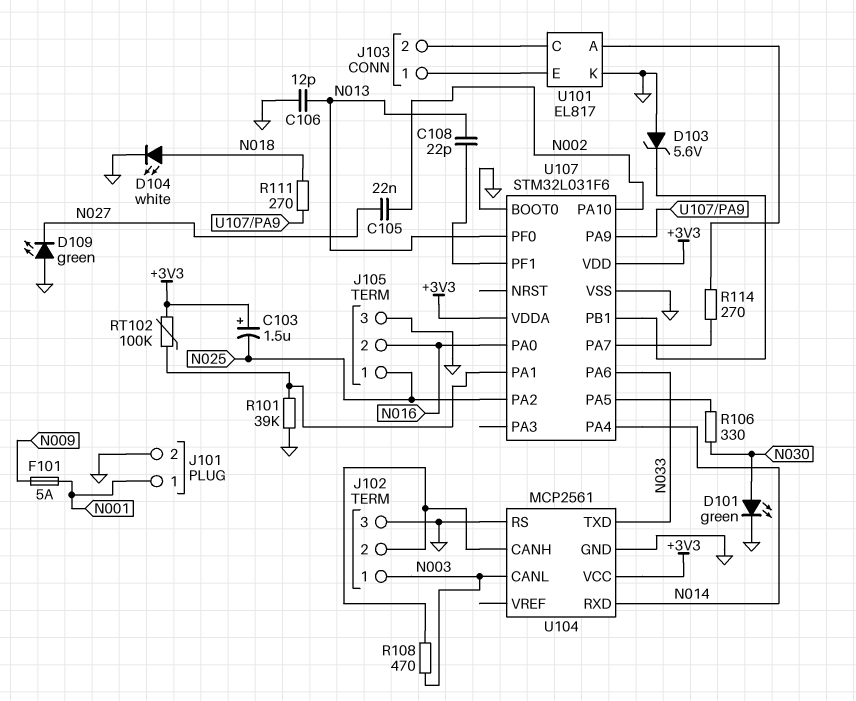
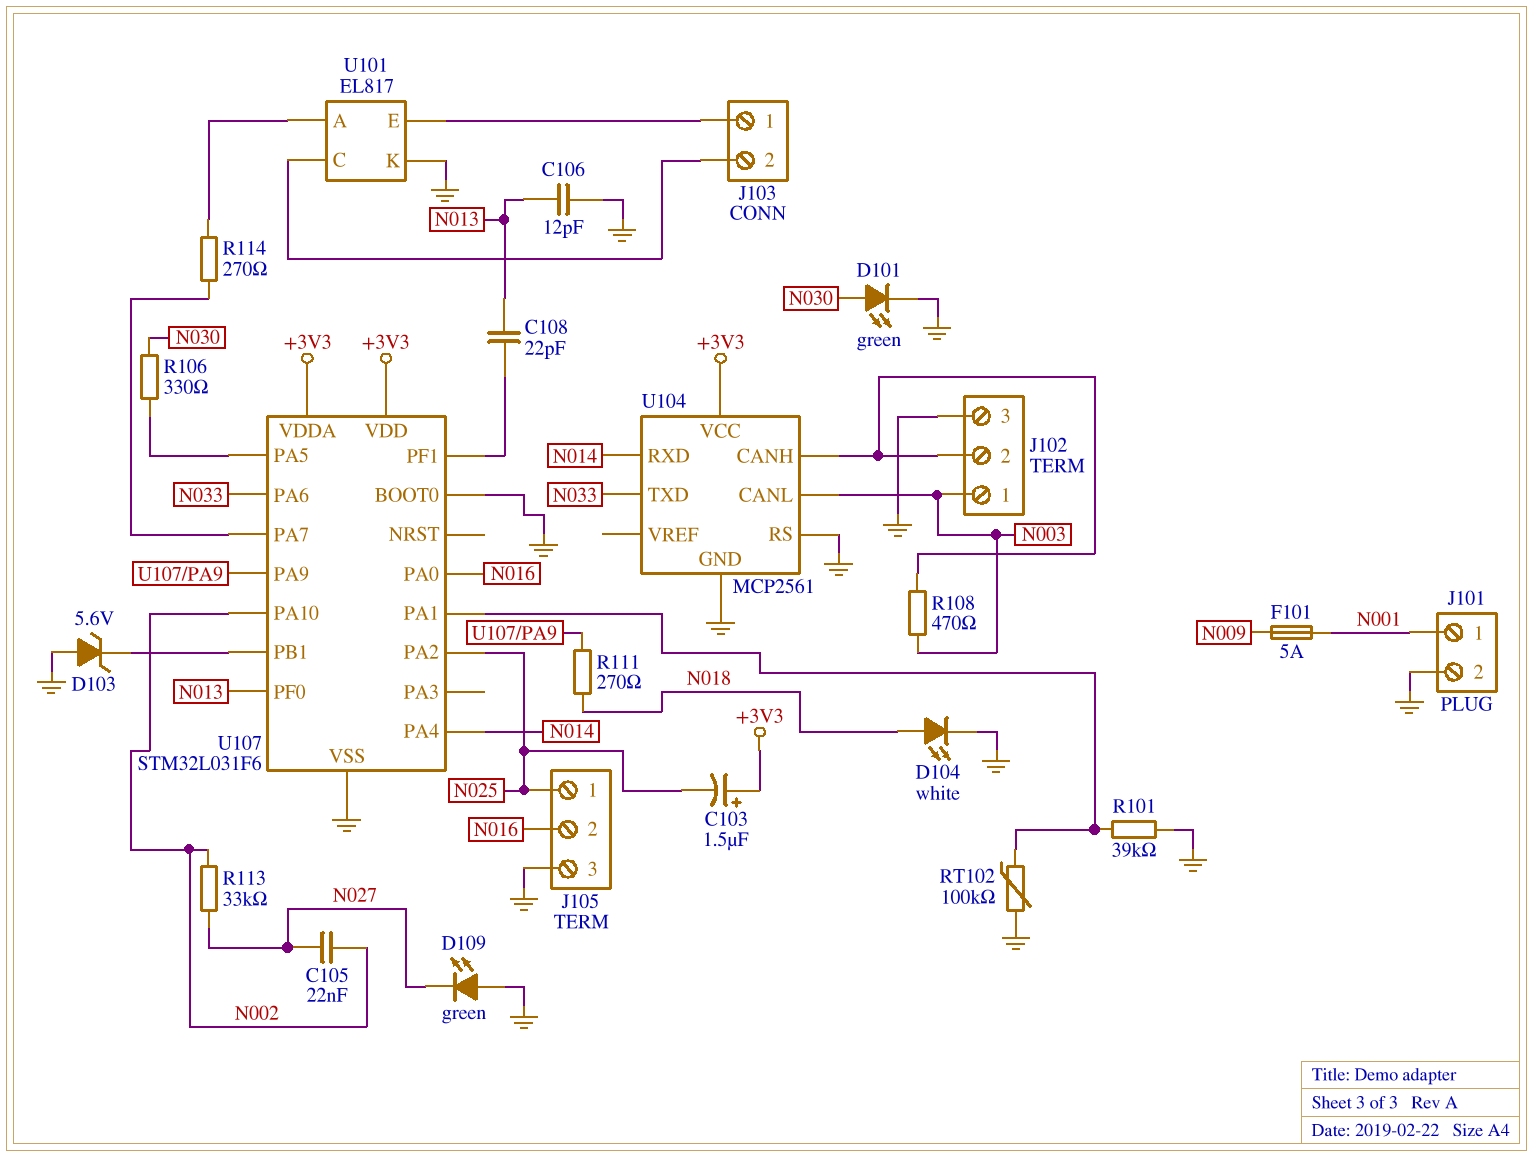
R113: none -> 33k (N002, N027)
RT102: 100k (+3V3, U107/PA1) -> 100k (GND, U107/PA1)

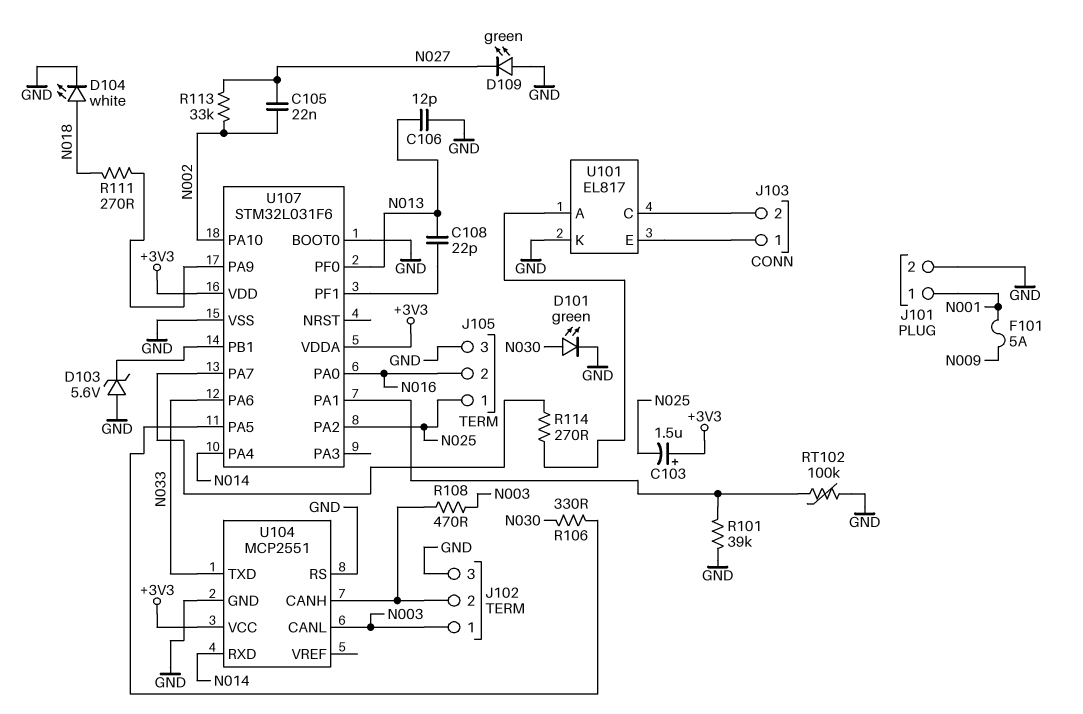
U104: MCP2561 -> MCP2551

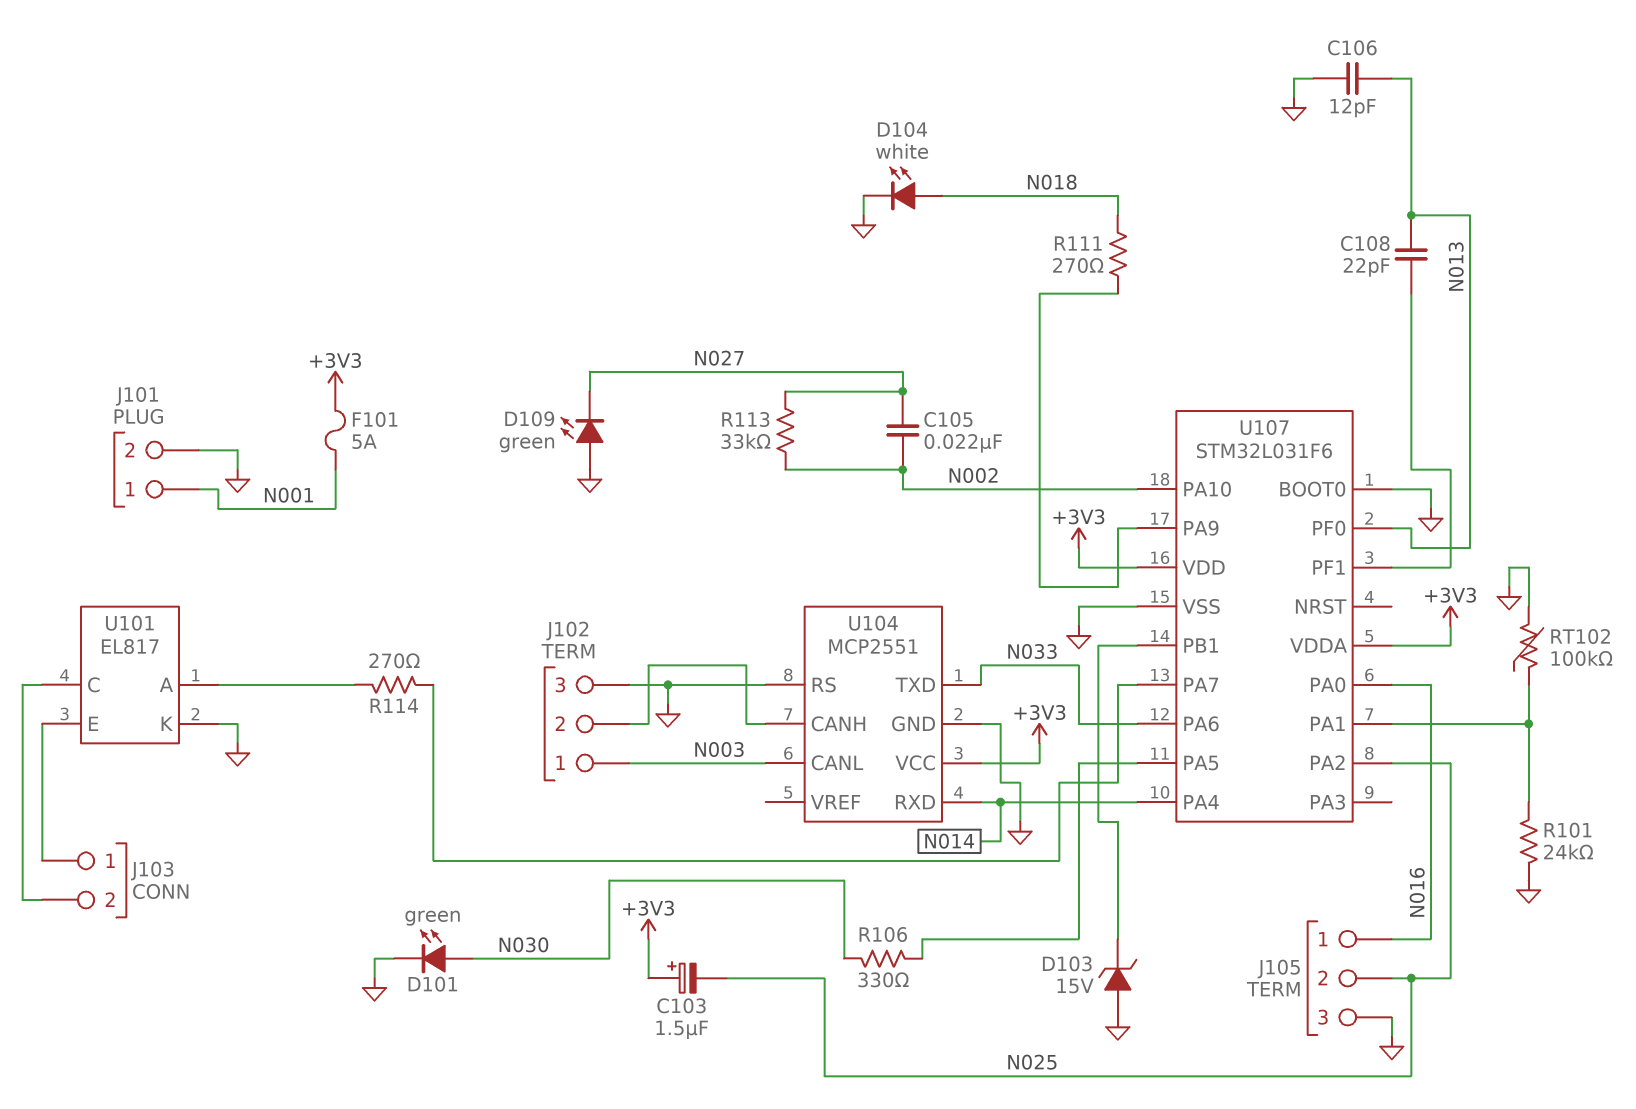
D103: zener 5.6V (A GND, K U107/PB1) -> zener 15V (A GND, K U107/PB1)
F101: 5A (N001, N009) -> 5A (+3V3, N001)
J105 pin 1: N025 -> N016
J105 pin 2: N016 -> N025
R101: 39k (GND, U107/PA1) -> 24k (GND, U107/PA1)
R108: 470 (J102/2, N003) -> none

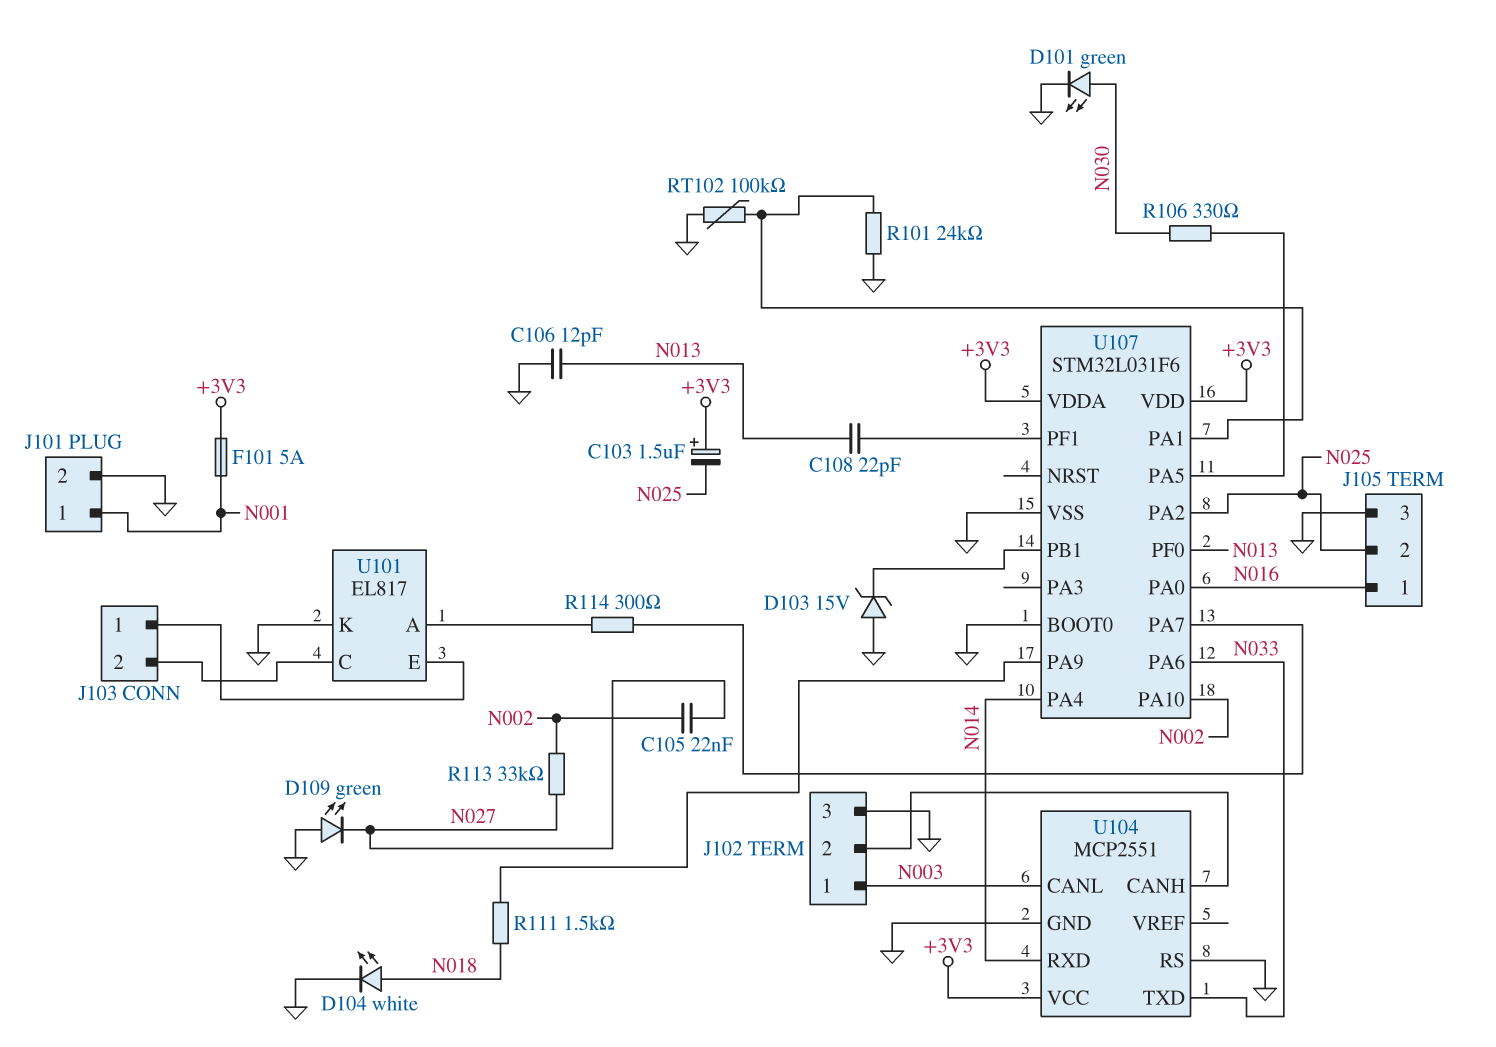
R111: 270 (N018, U107/PA9) -> 1.5k (N018, U107/PA9)
R114: 270 (U101/A, U107/PA7) -> 300 (U101/A, U107/PA7)

